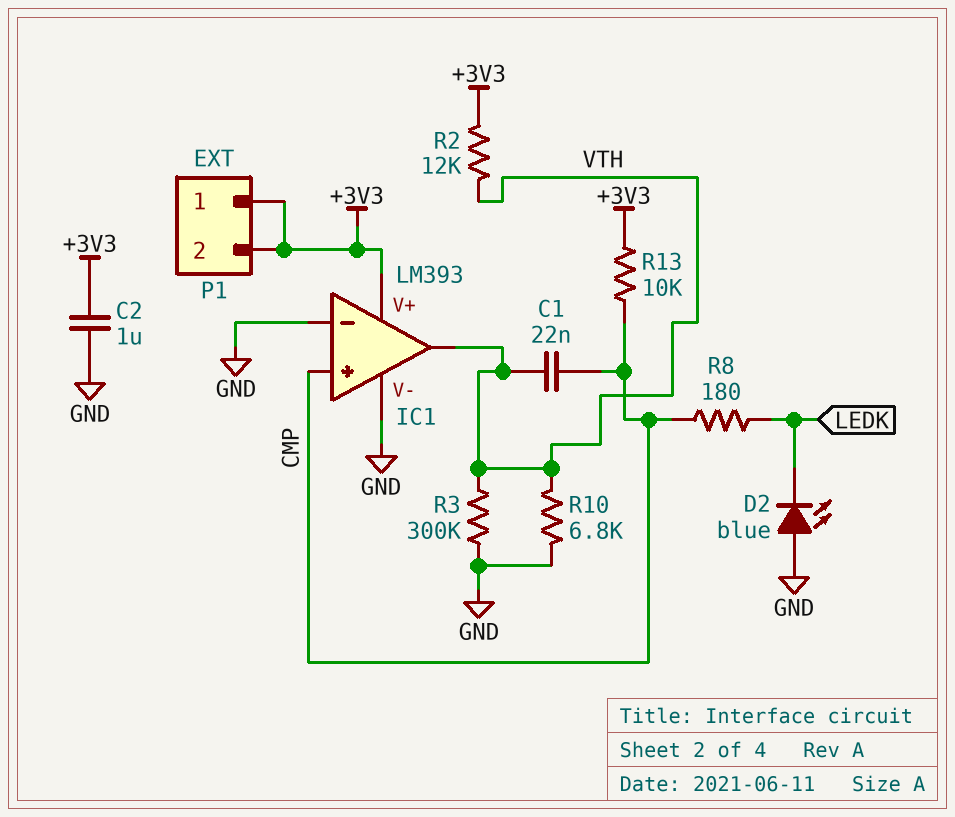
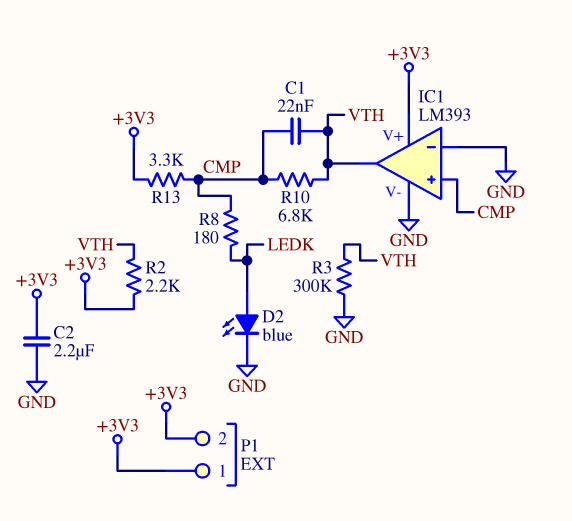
C2: 1uF (+3V3, GND) -> 2.2uF (+3V3, GND)
D2: LED blue (A GND, K LEDK) -> LED blue (A LEDK, K GND)
R2: 12k (+3V3, VTH) -> 2.2k (+3V3, VTH)
R10: 6.8k (GND, VTH) -> 6.8k (CMP, VTH)
R13: 10k (+3V3, CMP) -> 3.3k (+3V3, CMP)

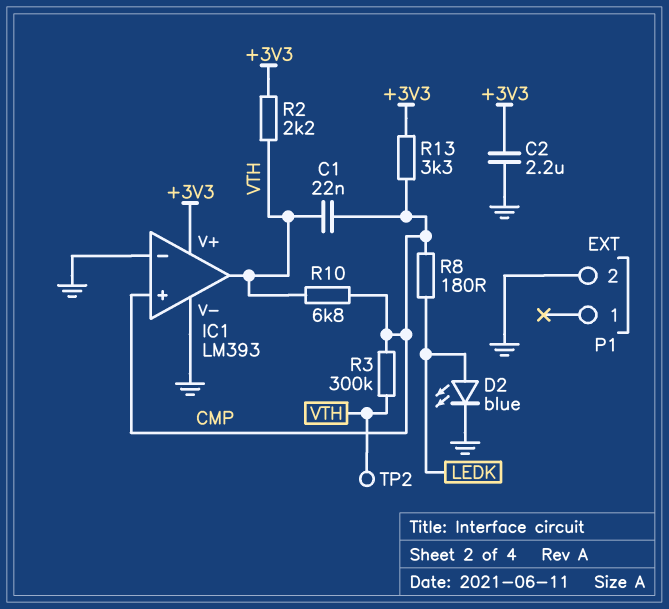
P1 pin 1: +3V3 -> none
P1 pin 2: +3V3 -> GND
R3: 300k (GND, VTH) -> 300k (CMP, VTH)
TP2: none -> test point (VTH)

